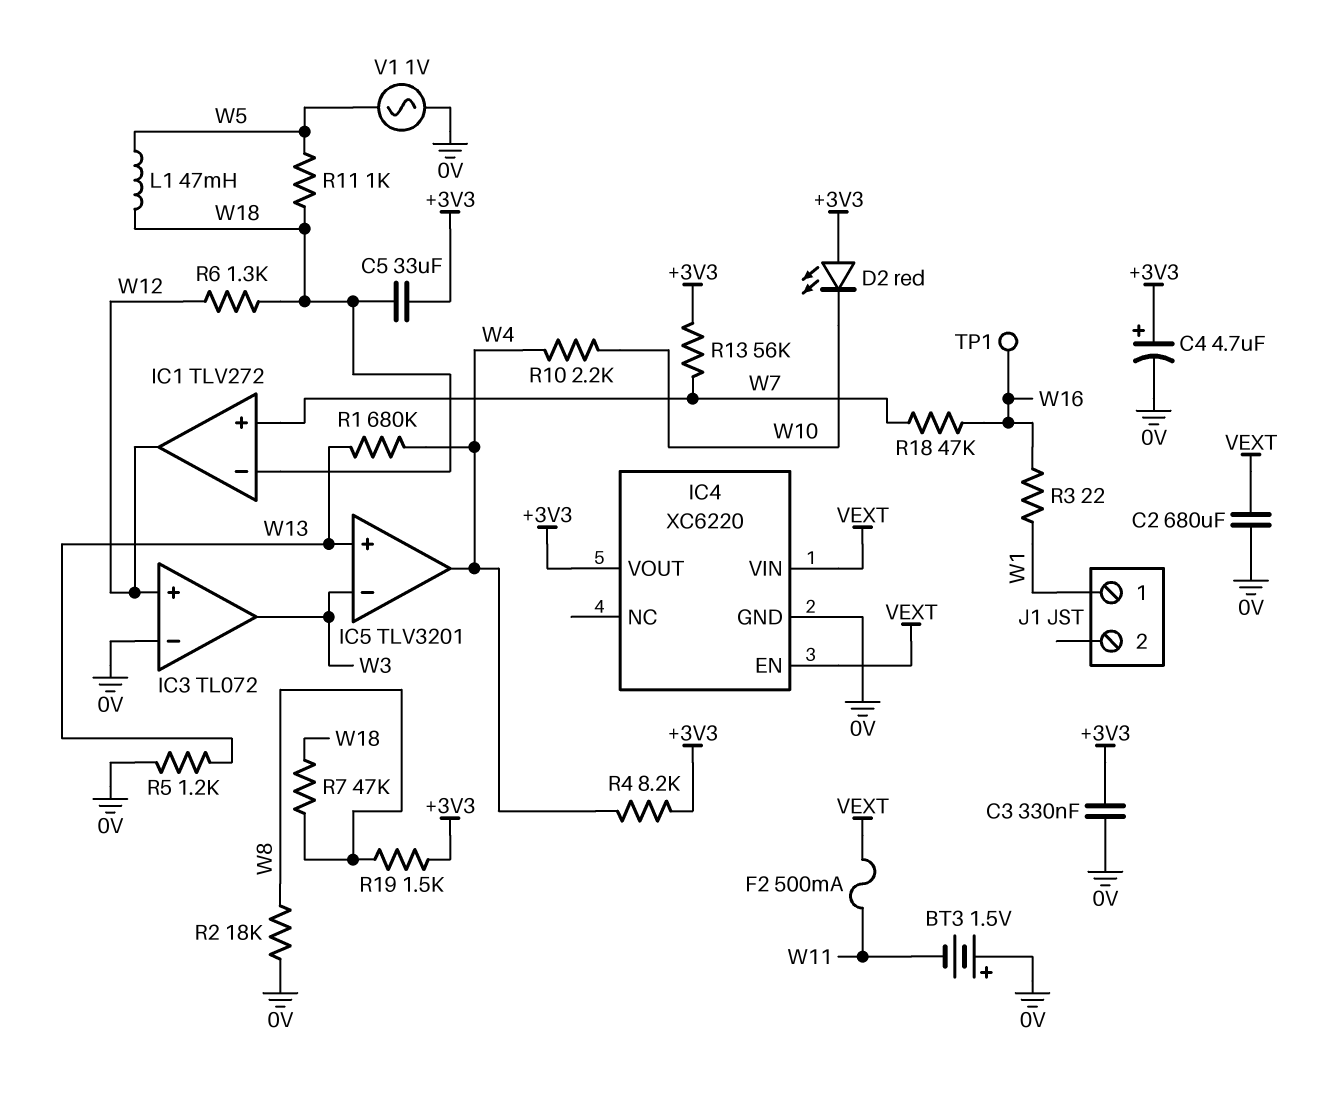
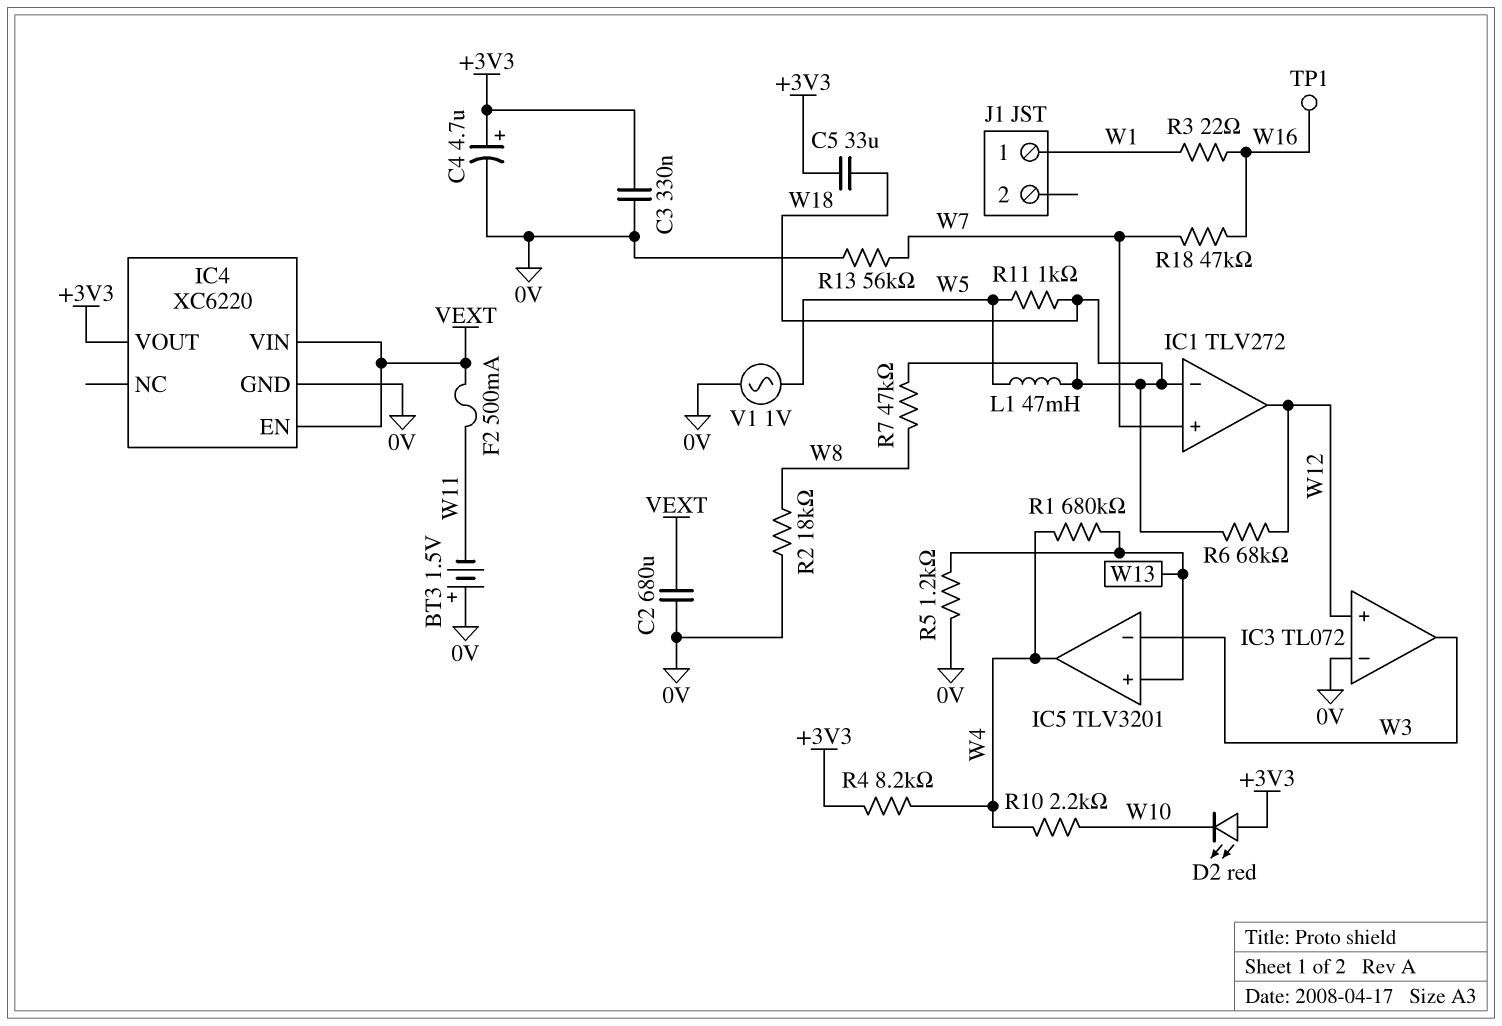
R6: 1.3k (W12, W18) -> 68k (W12, W18)
R13: 56k (+3V3, W7) -> 56k (0V, W7)
R19: 1.5k (+3V3, W8) -> none

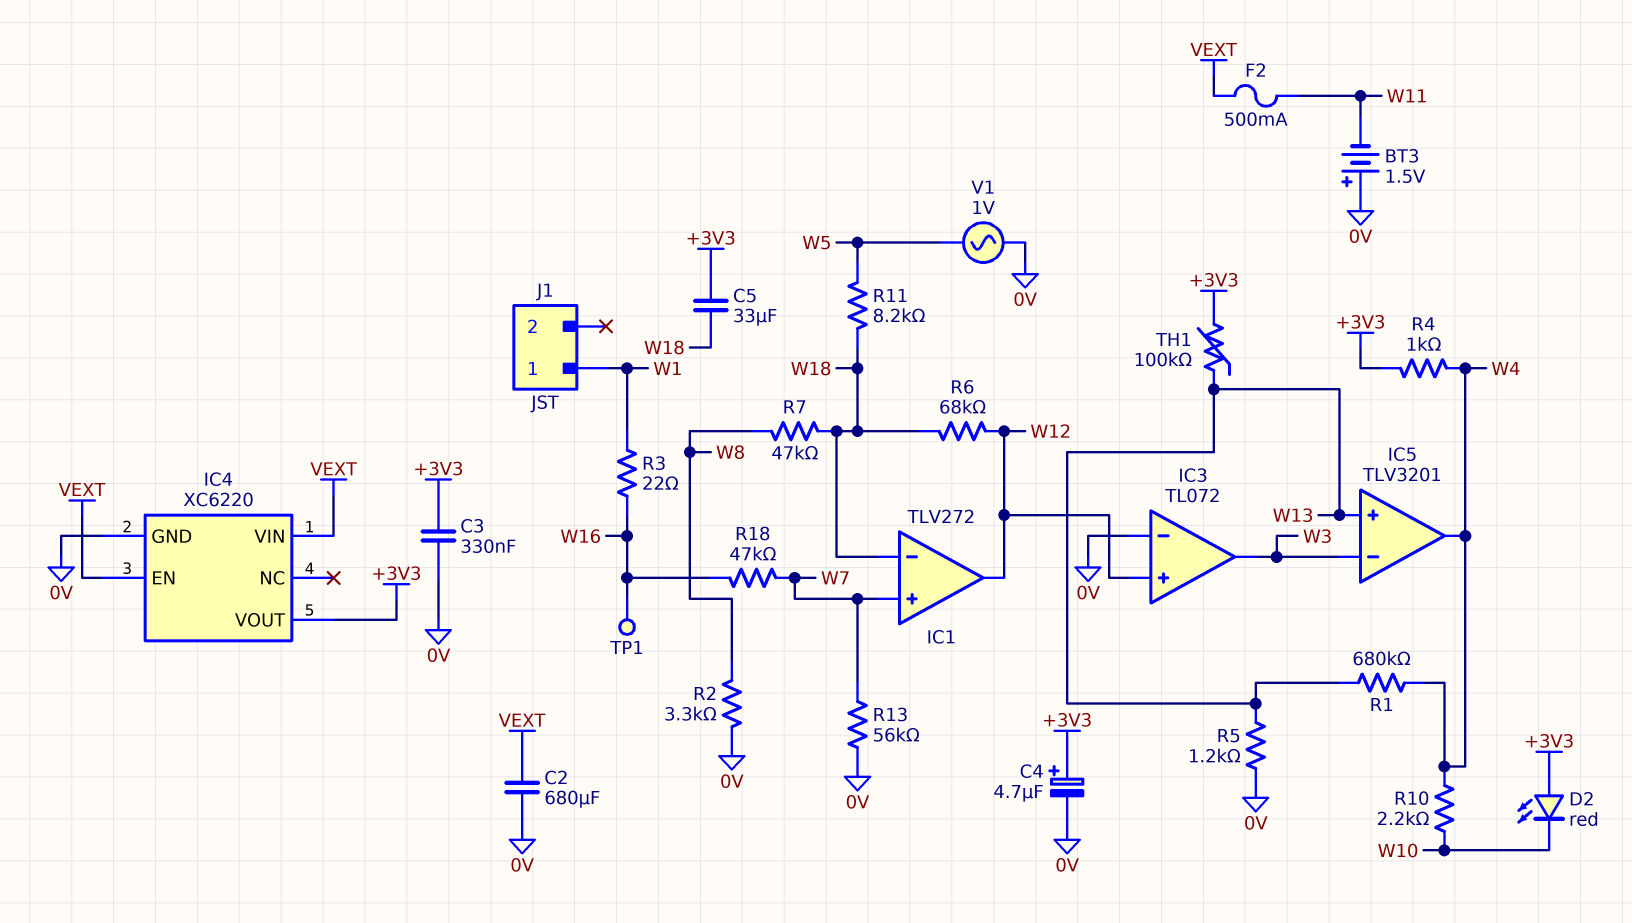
L1: 47mH (W5, W18) -> none
R2: 18k (0V, W8) -> 3.3k (0V, W8)
R4: 8.2k (+3V3, W4) -> 1k (+3V3, W4)
R11: 1k (W5, W18) -> 8.2k (W5, W18)
TH1: none -> 100k (+3V3, W13)

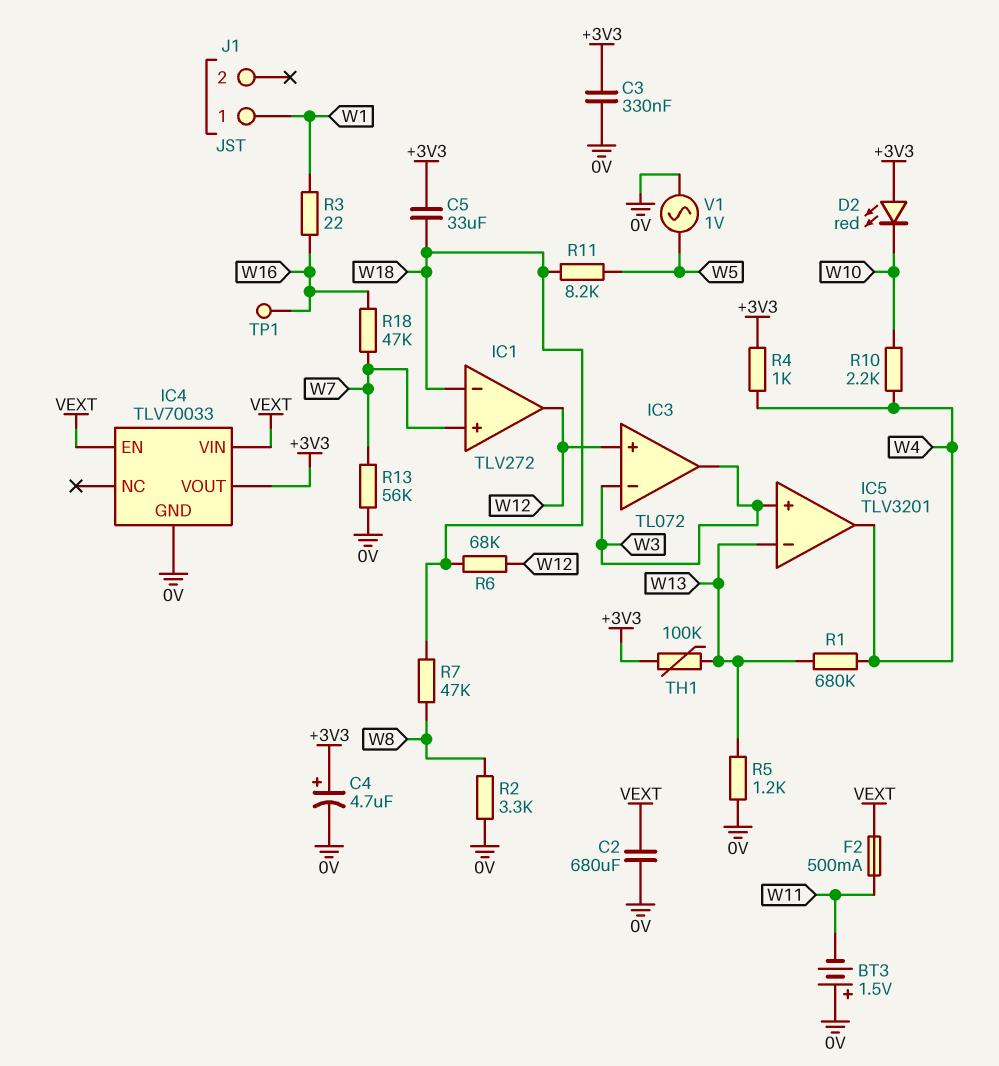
IC3 pin in-: 0V -> W3
IC4: XC6220 -> TLV70033
IC5 pin in+: W13 -> W3
IC5 pin in-: W3 -> W13

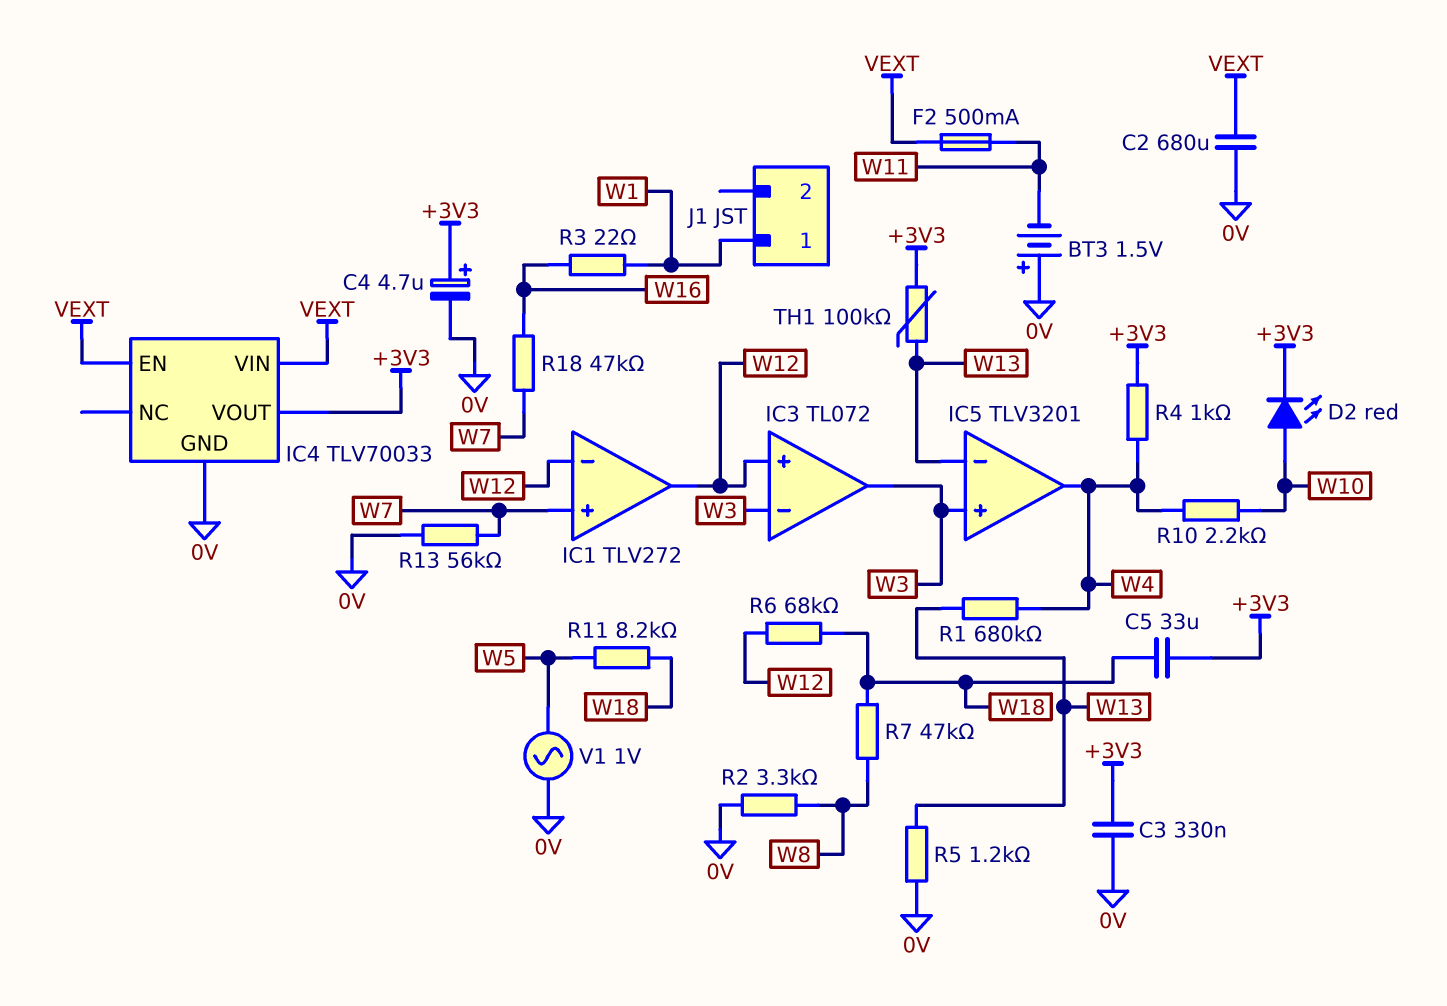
D2: LED red (A +3V3, K W10) -> LED red (A W10, K +3V3)
IC1 pin in-: W18 -> W12
TP1: test point (W16) -> none

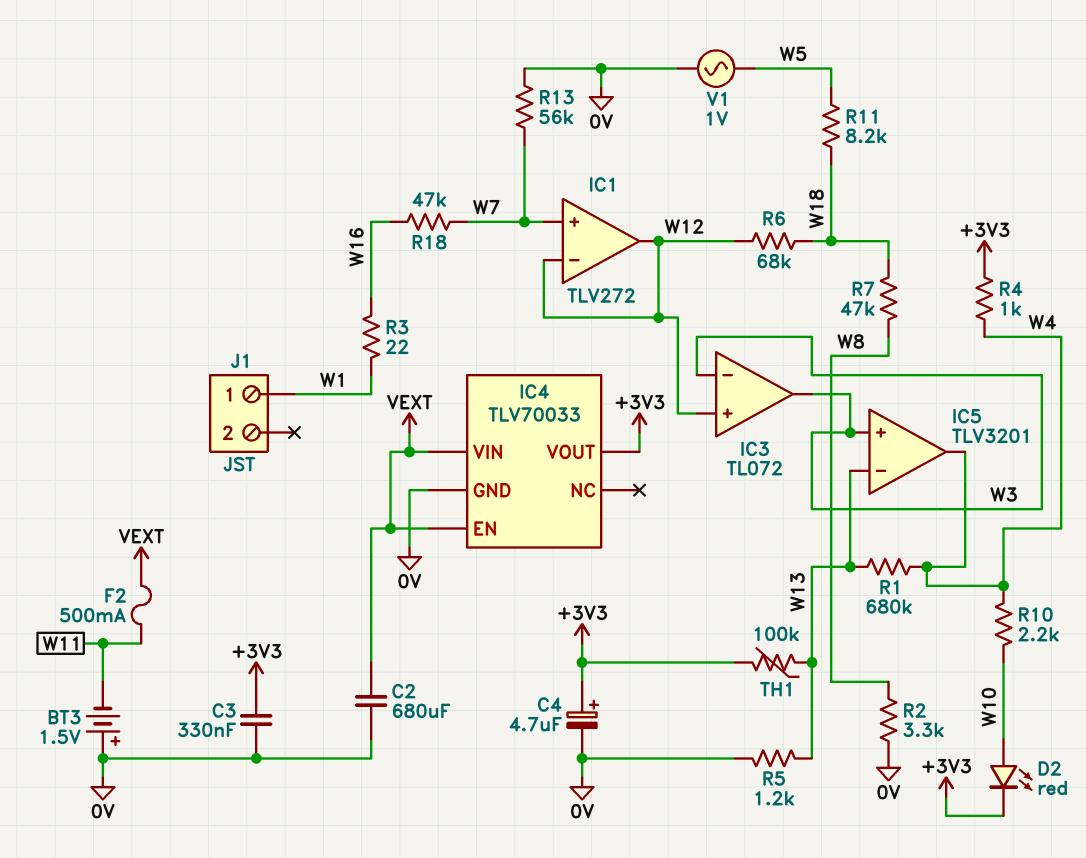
C5: 33uF (+3V3, W18) -> none

